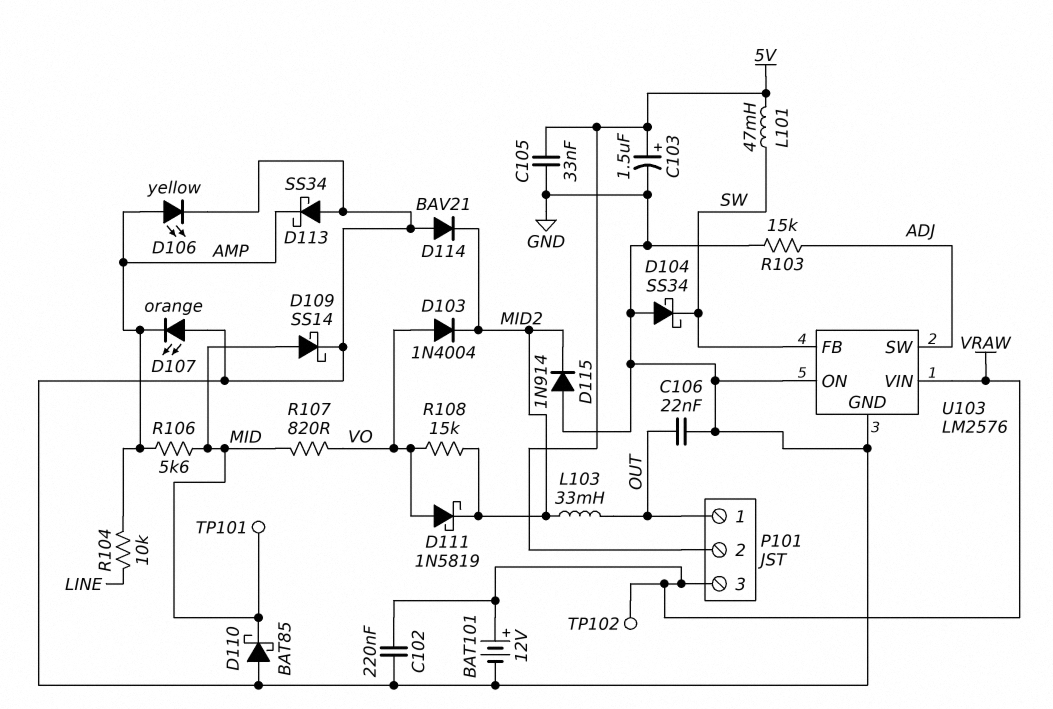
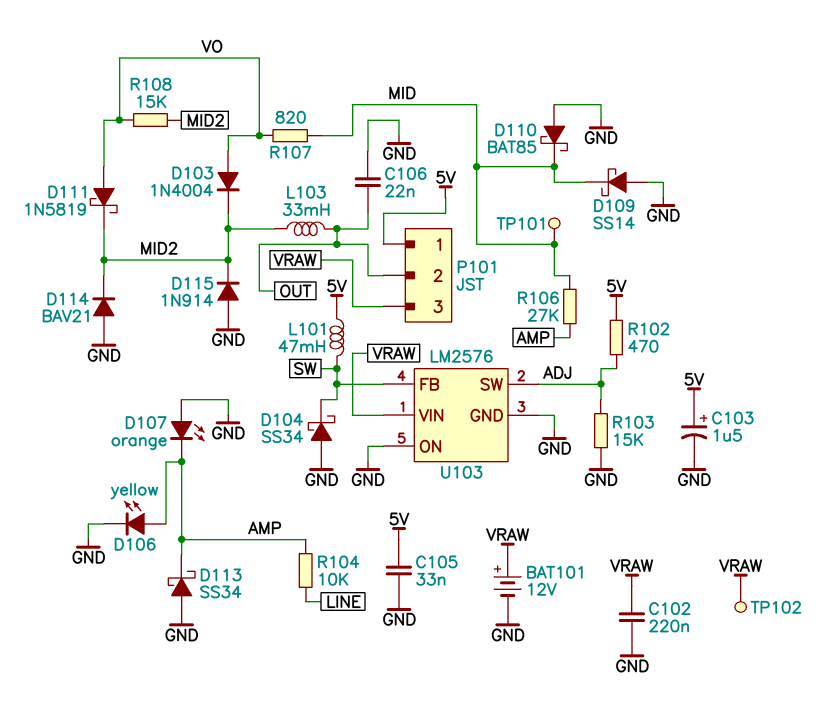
D109: schottky SS14 (A MID, K GND) -> schottky SS14 (A GND, K MID)
P101 pin 1: OUT -> 5V
P101 pin 2: 5V -> OUT
R102: none -> 470 (5V, ADJ)
R106: 5.6k (AMP, MID) -> 27k (AMP, MID)

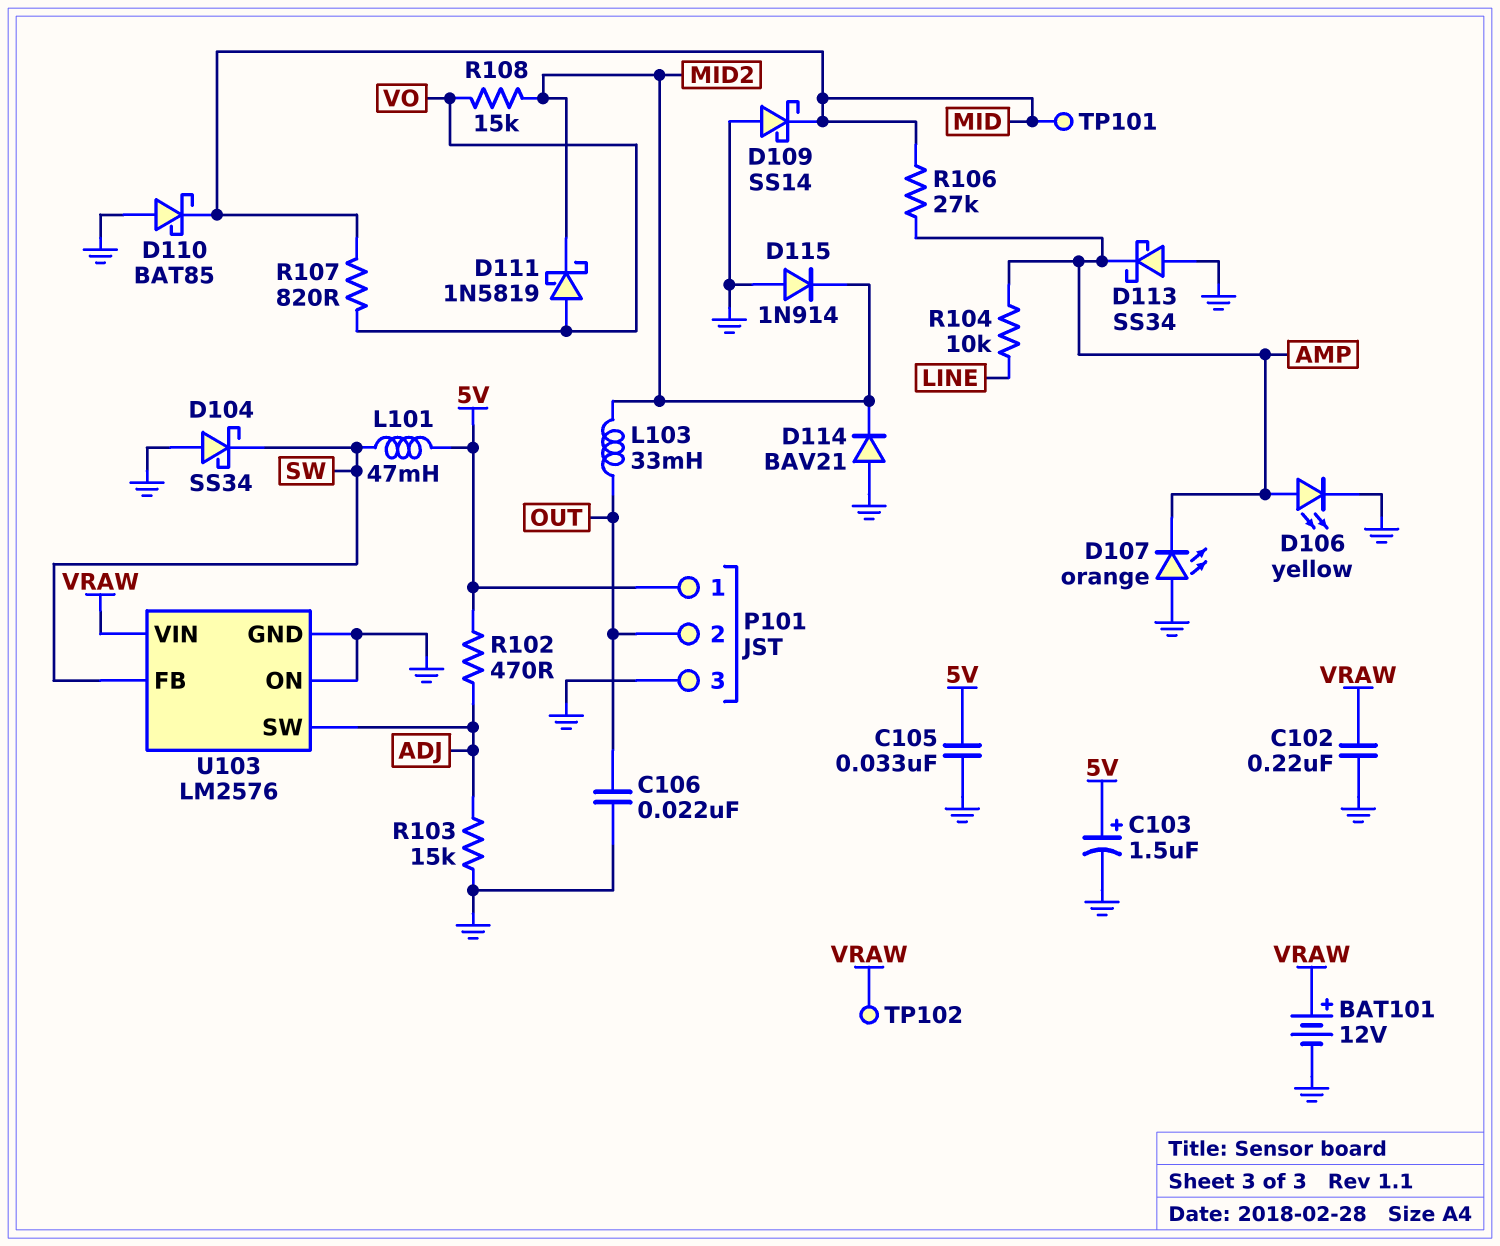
D103: diode 1N4004 (A VO, K MID2) -> none
P101 pin 3: VRAW -> GND

